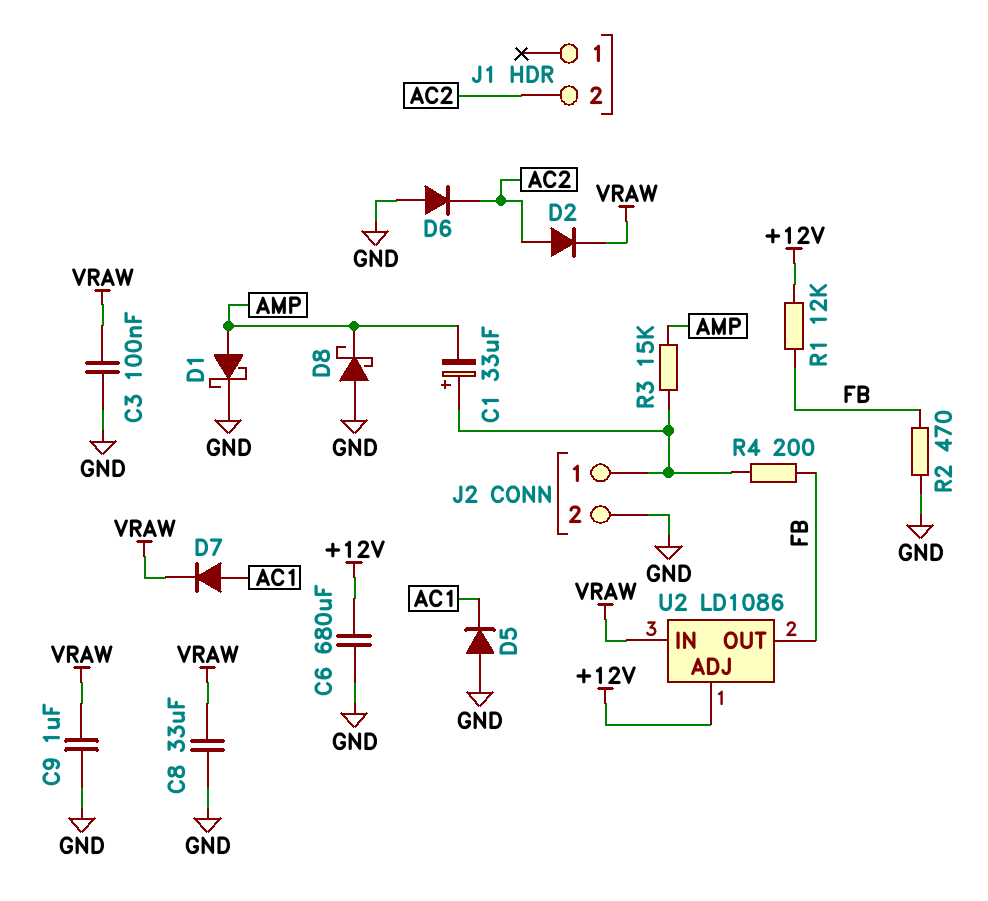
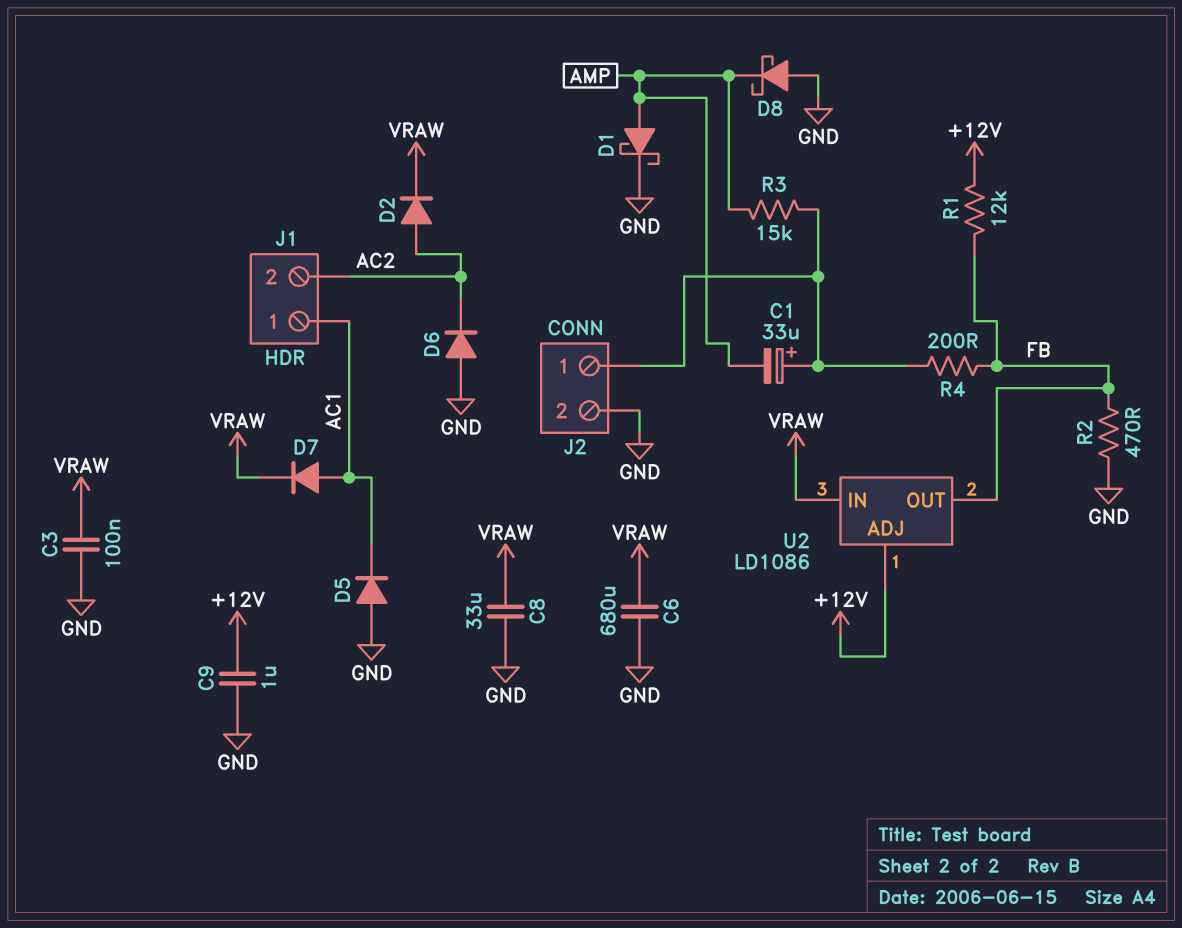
C6: 680uF (+12V, GND) -> 680uF (GND, VRAW)
C9: 1uF (GND, VRAW) -> 1uF (+12V, GND)
J1 pin 1: none -> AC1

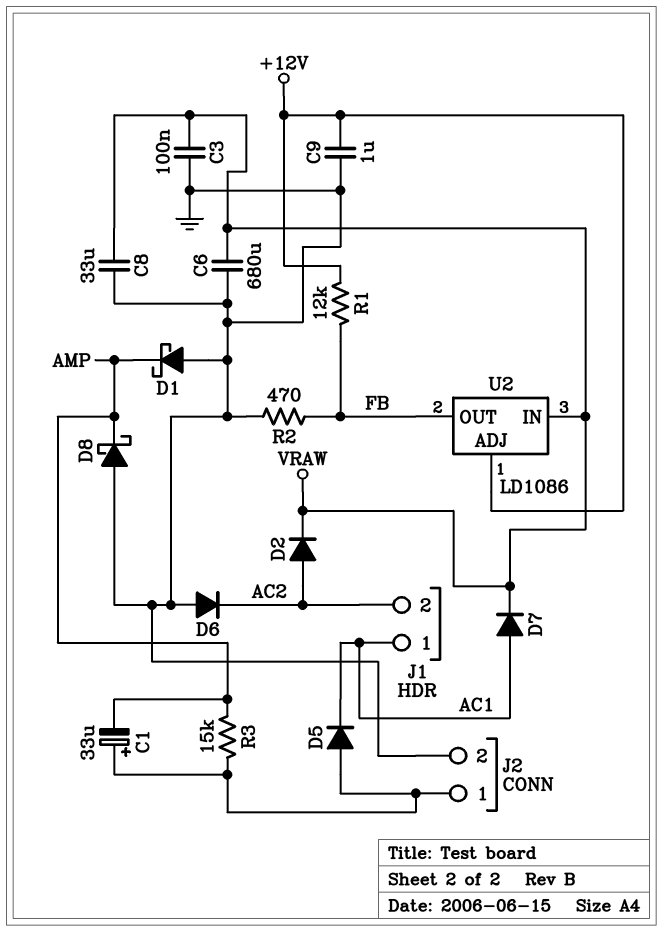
D1: schottky (A AMP, K GND) -> schottky (A GND, K AMP)
D5: diode (A GND, K AC1) -> diode (A J2/1, K AC1)
R4: 200 (FB, J2/1) -> none

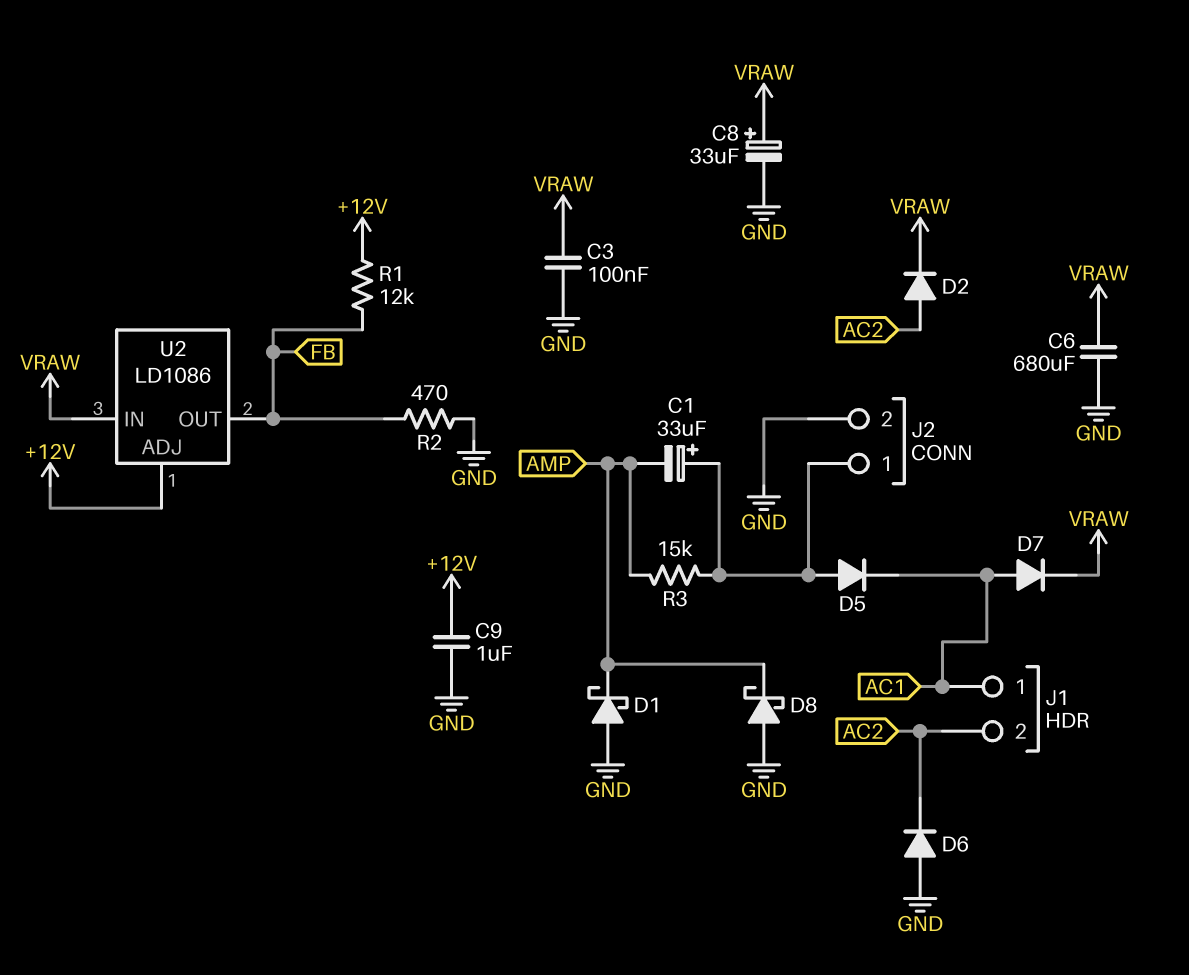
C8: 33uF (GND, VRAW) -> 33uF (plus VRAW, minus GND)

